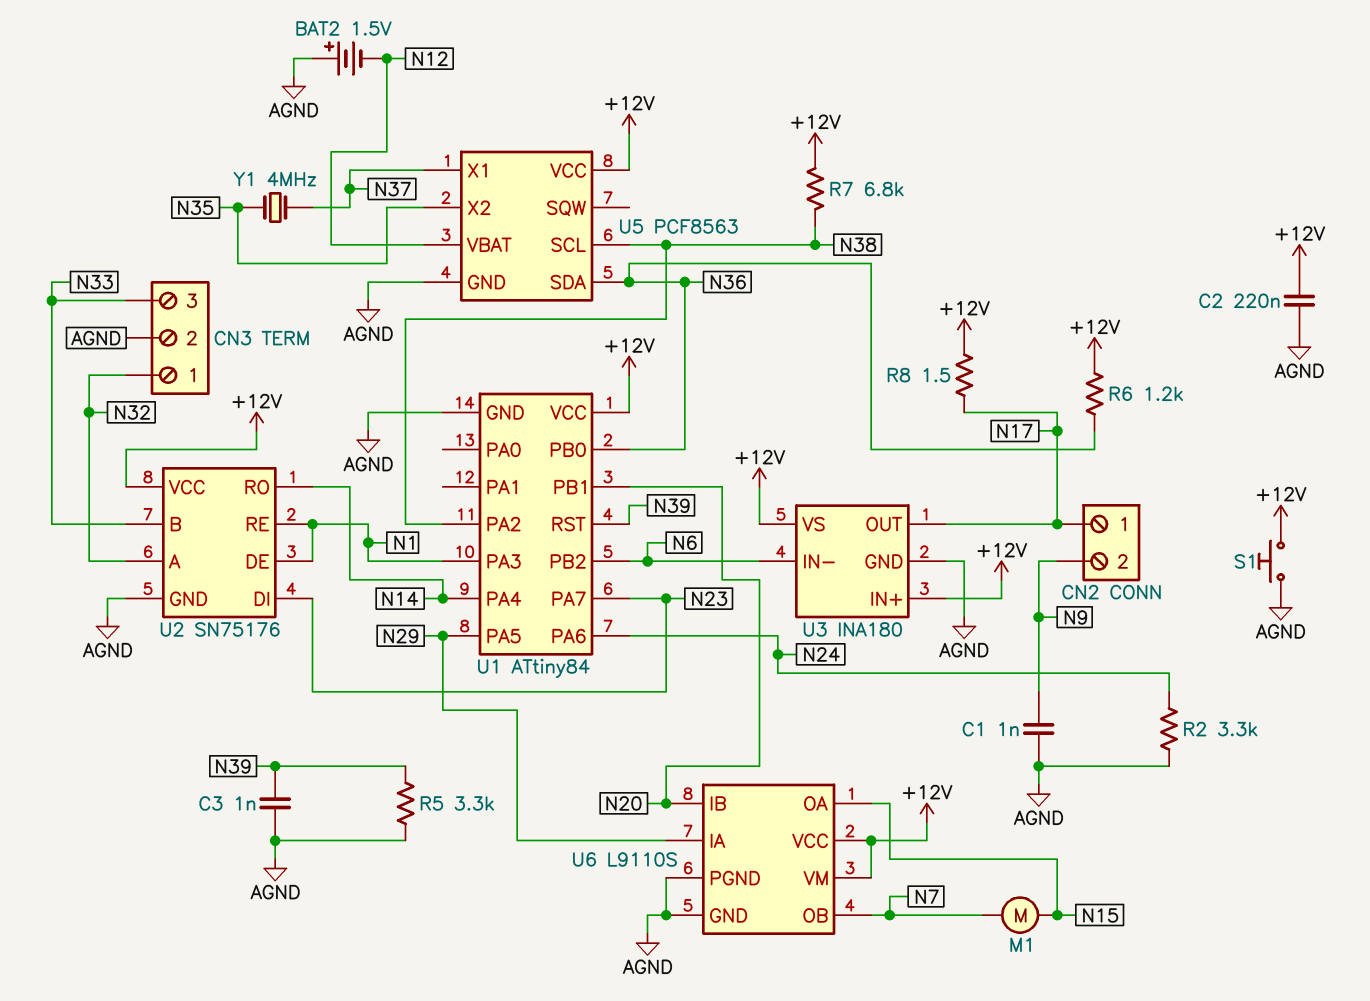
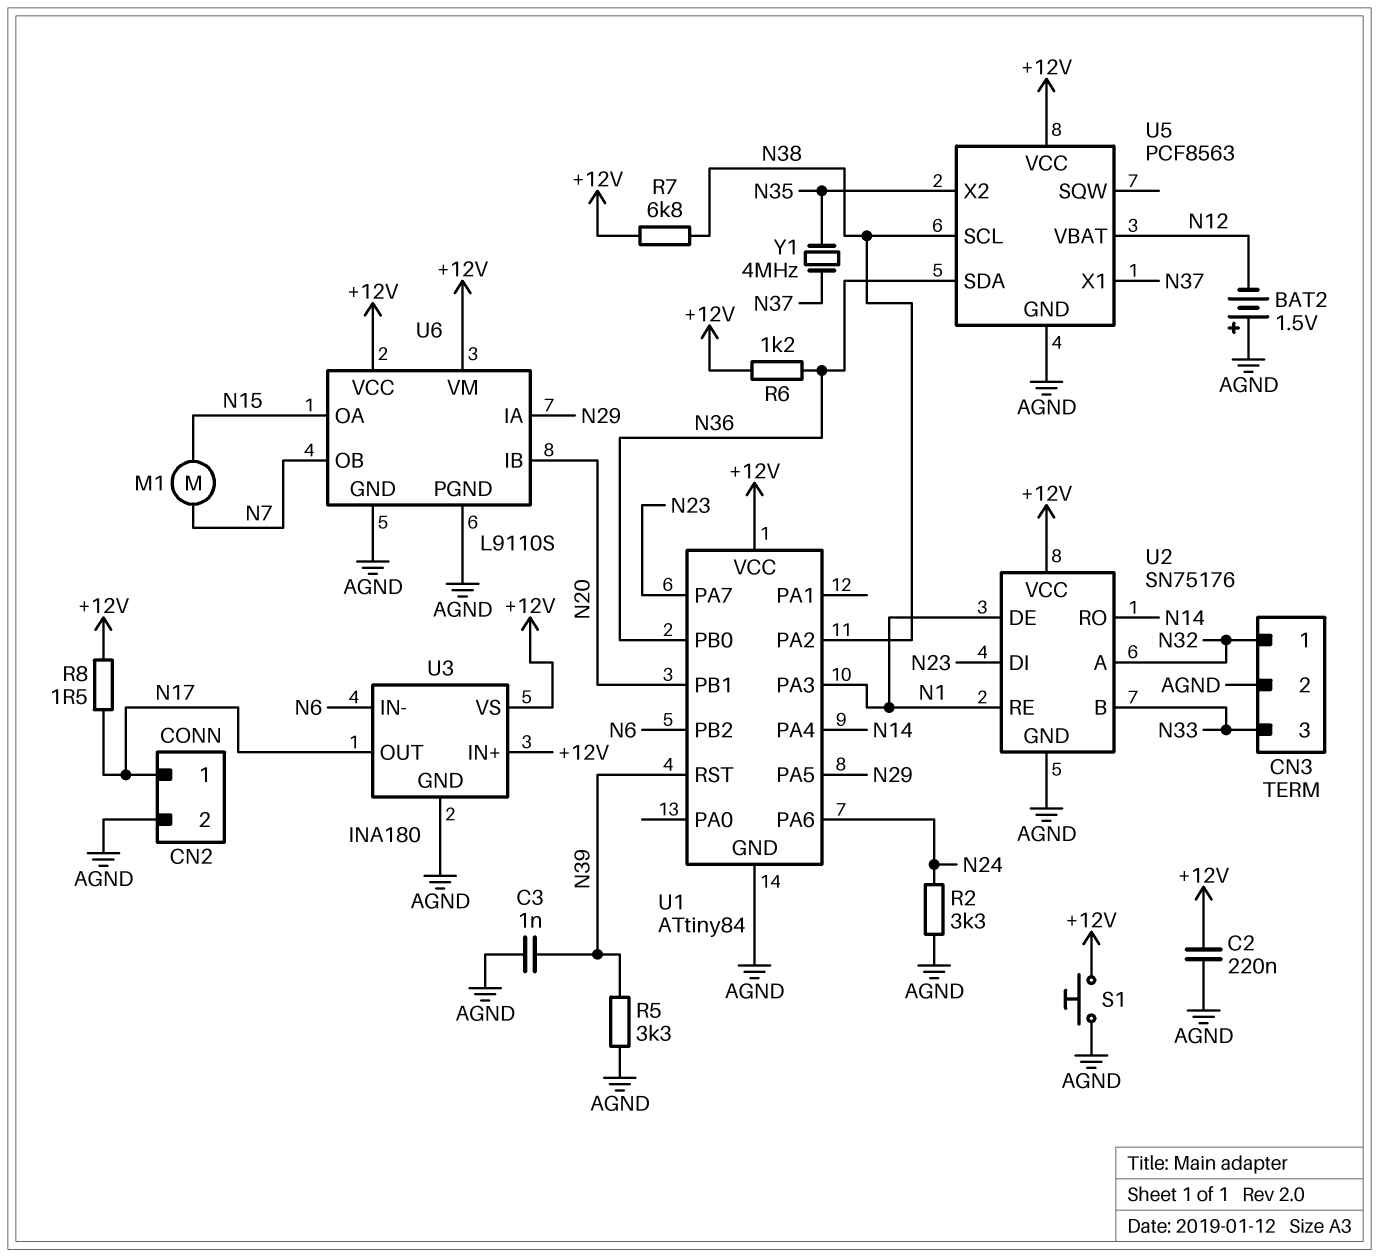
C1: 1nF (AGND, N9) -> none
CN2 pin 2: N9 -> AGND

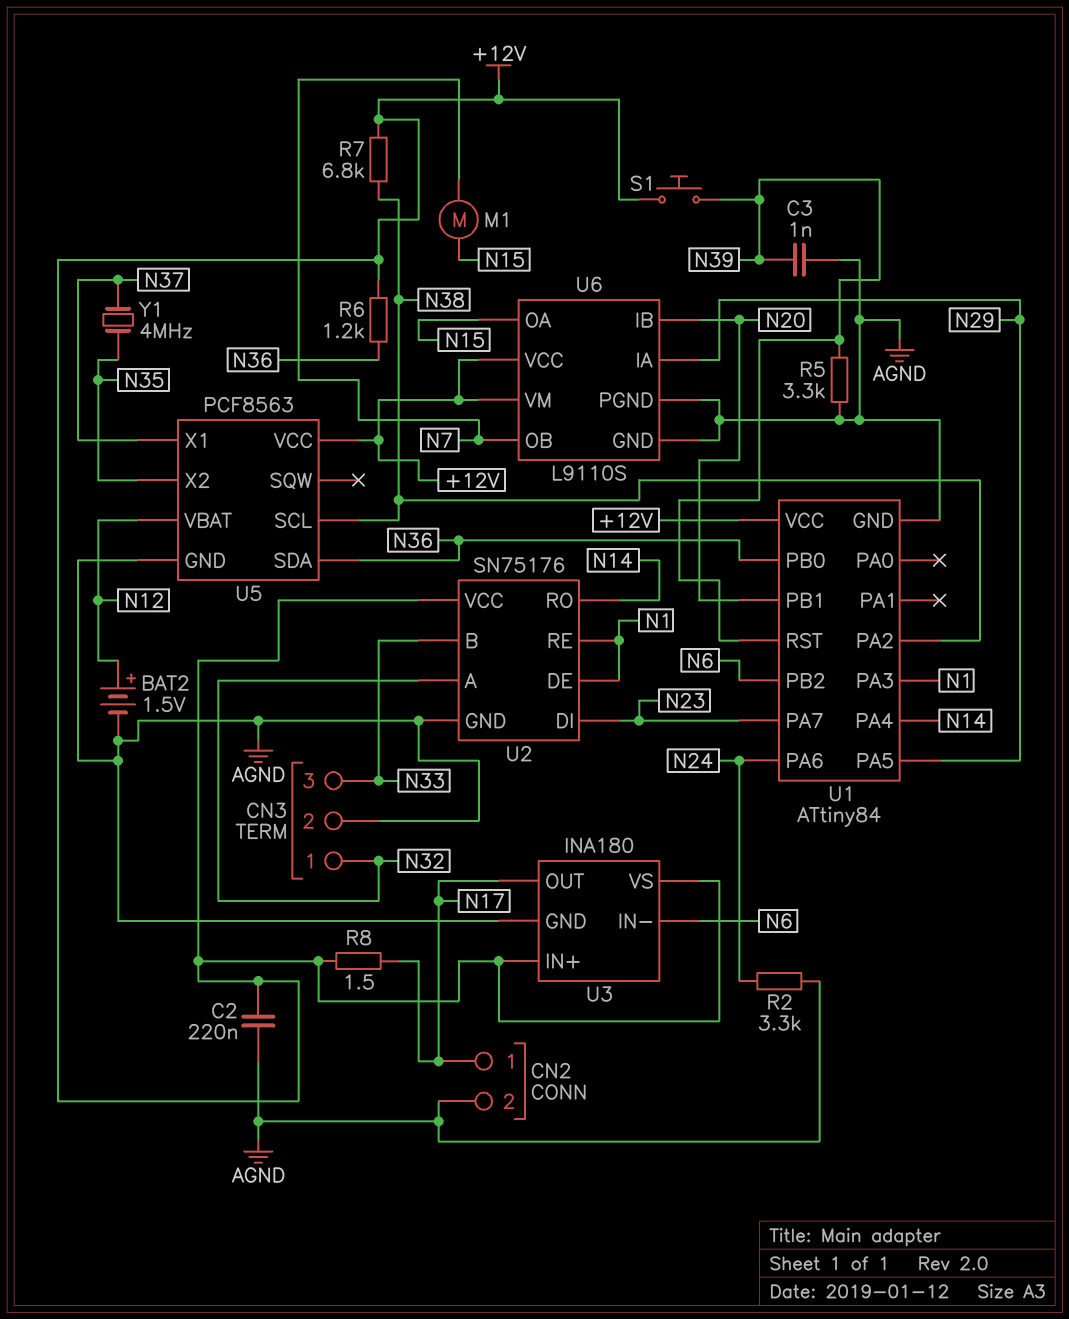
BAT2: 1.5V (plus AGND, minus N12) -> 1.5V (plus N12, minus AGND)
S1: button (+12V, AGND) -> button (+12V, N39)

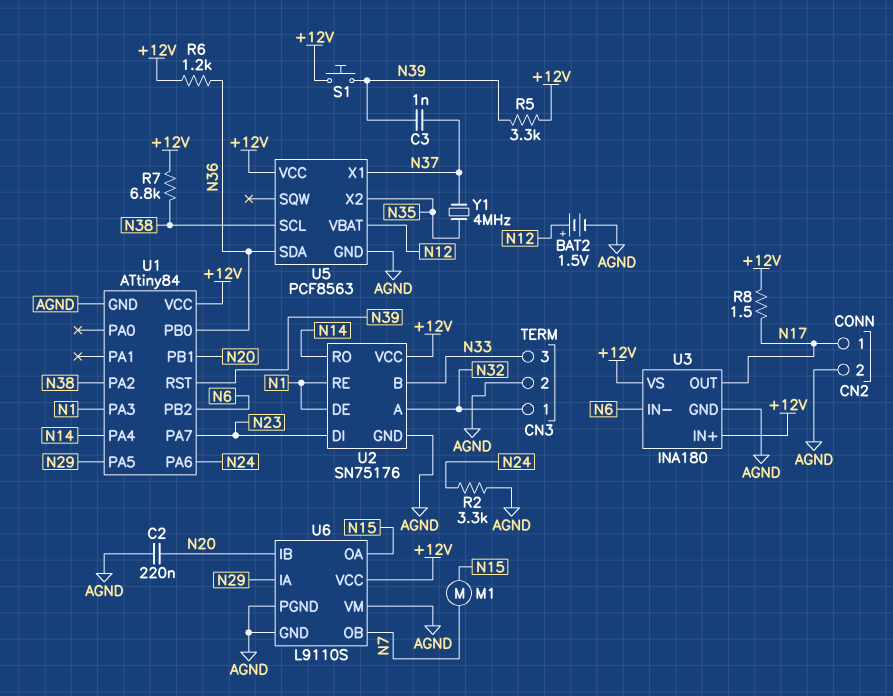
C2: 220nF (+12V, AGND) -> 220nF (AGND, N20)
C3: 1nF (AGND, N39) -> 1nF (N37, N39)
R5: 3.3k (AGND, N39) -> 3.3k (+12V, N39)
U6 pin VM: +12V -> AGND

